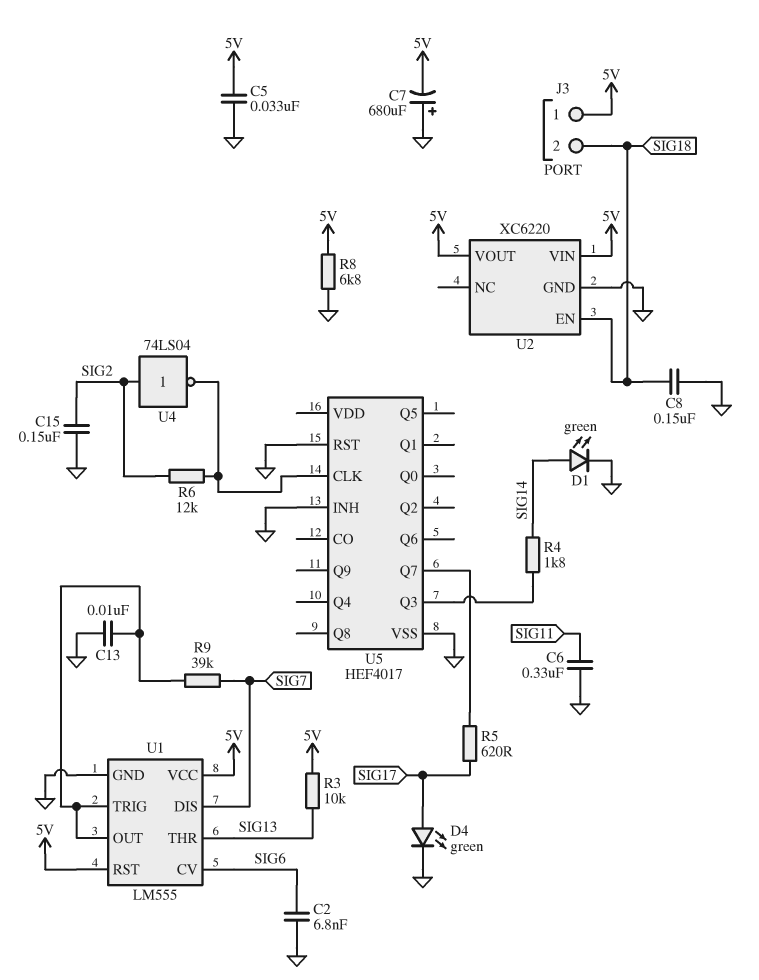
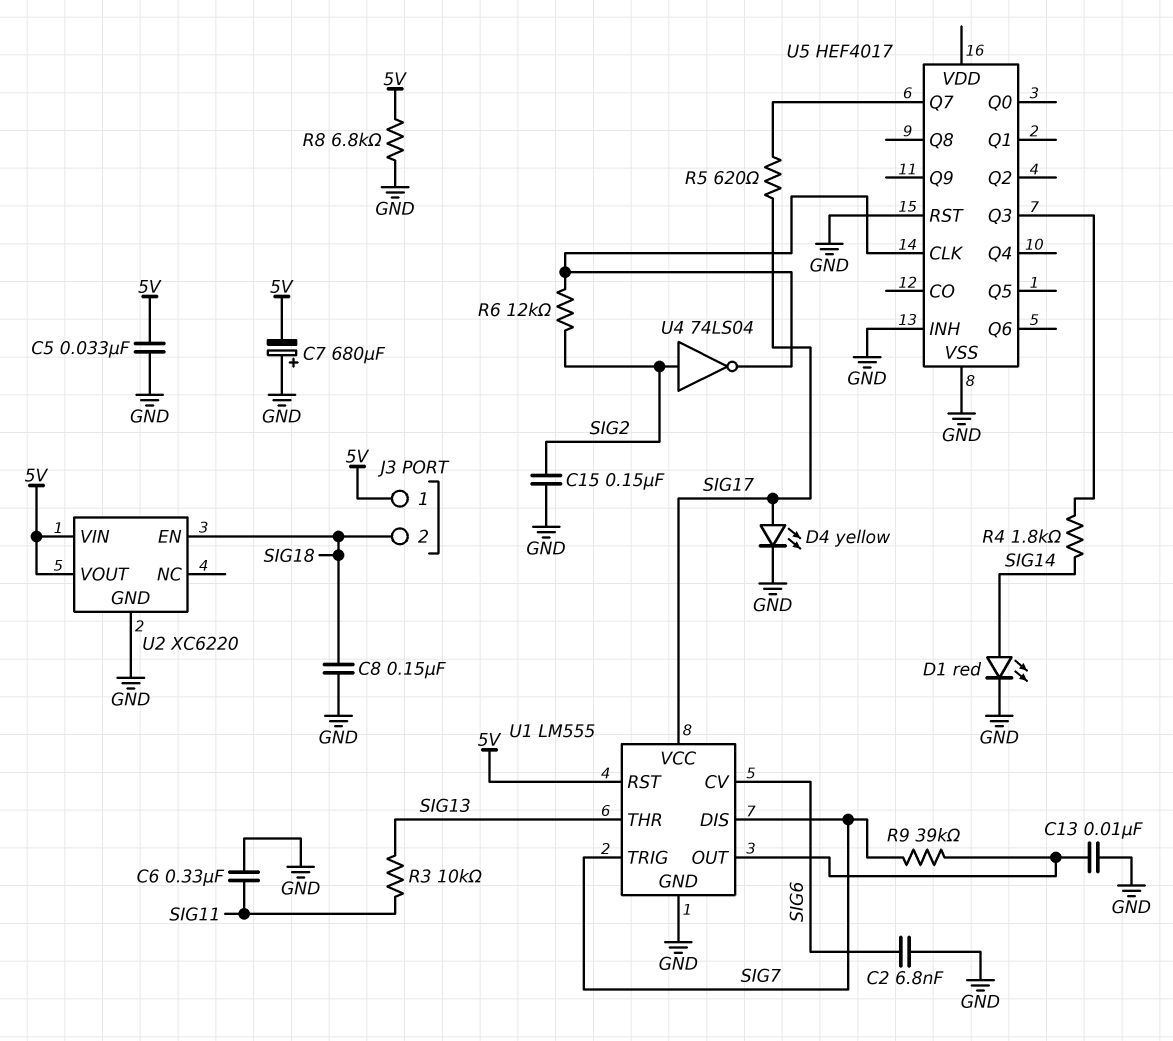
D1: LED green (A SIG14, K GND) -> LED red (A SIG14, K GND)
D4: LED green (A SIG17, K GND) -> LED yellow (A SIG17, K GND)
R3: 10k (5V, SIG13) -> 10k (SIG11, SIG13)
U1 pin TRIG: U1/OUT -> SIG7
U1 pin VCC: 5V -> SIG17

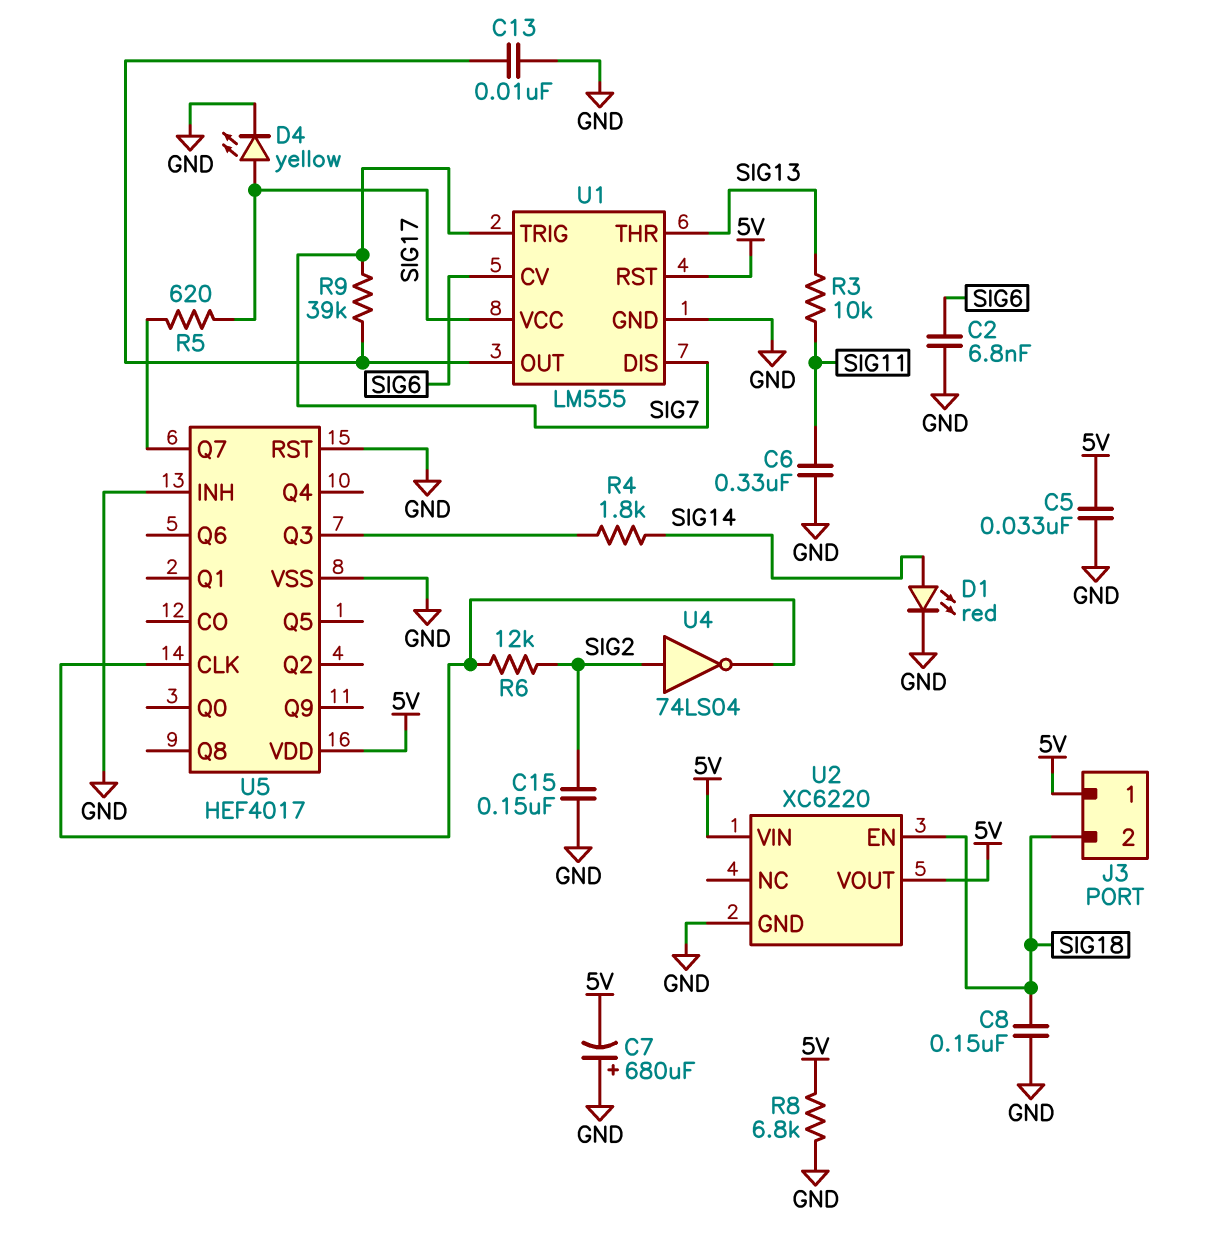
U5 pin VDD: none -> 5V

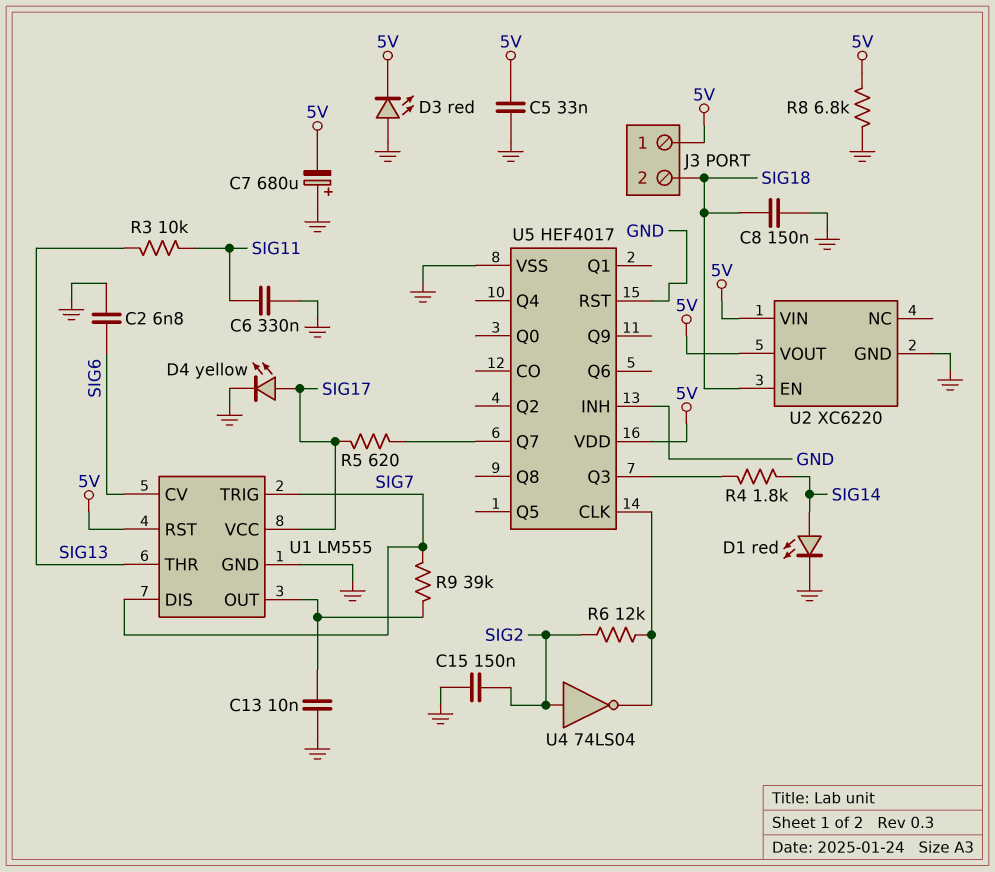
D3: none -> LED red (A GND, K 5V)

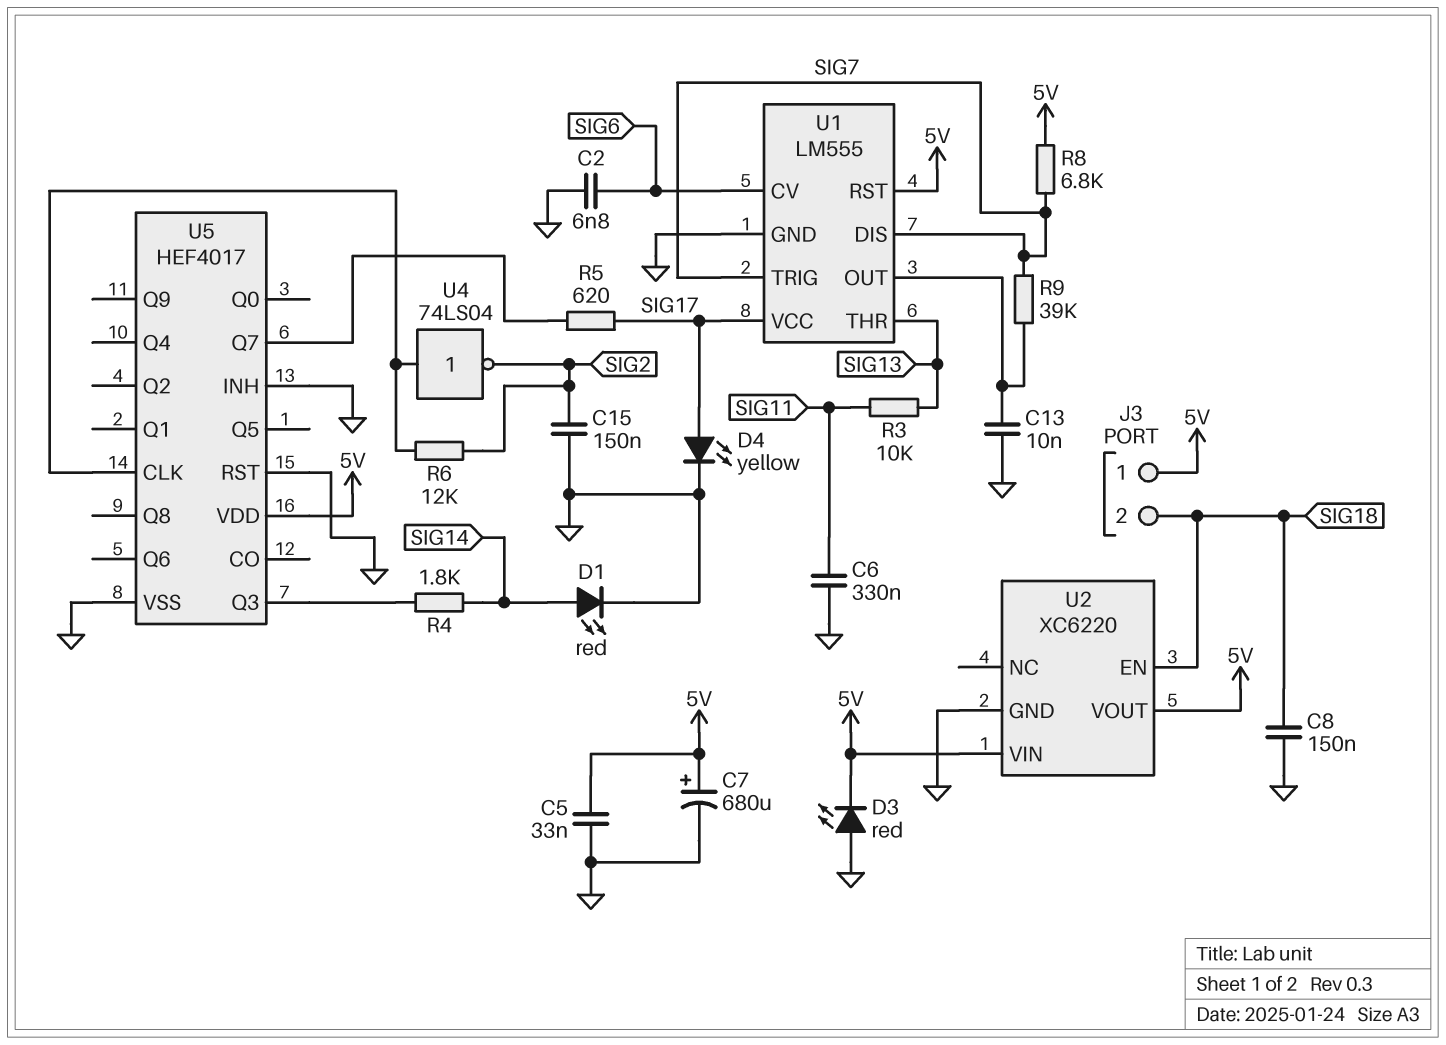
C7: 680uF (plus GND, minus 5V) -> 680uF (plus 5V, minus GND)
R8: 6.8k (5V, GND) -> 6.8k (5V, SIG7)
U4: NOT 74LS04 (in SIG2, out U5/CLK) -> NOT 74LS04 (in U5/CLK, out SIG2)

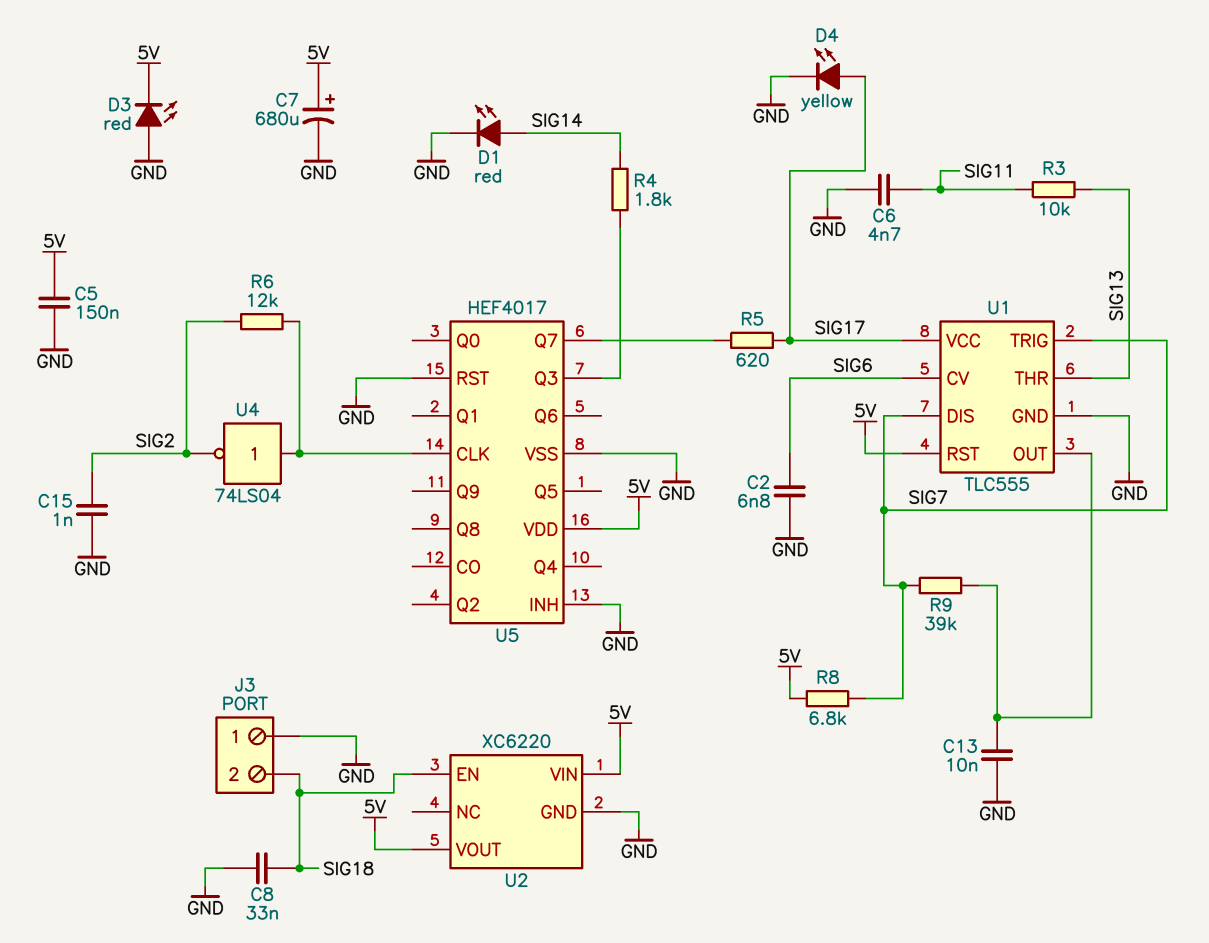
C5: 33nF (5V, GND) -> 150nF (5V, GND)
C6: 330nF (GND, SIG11) -> 4.7nF (GND, SIG11)
C8: 150nF (GND, SIG18) -> 33nF (GND, SIG18)
C15: 150nF (GND, SIG2) -> 1nF (GND, SIG2)
J3 pin 1: 5V -> GND
U1: LM555 -> TLC555

